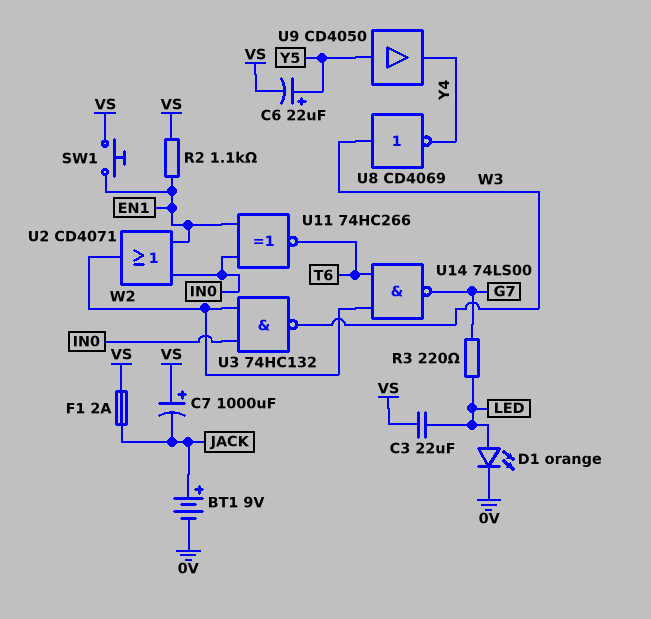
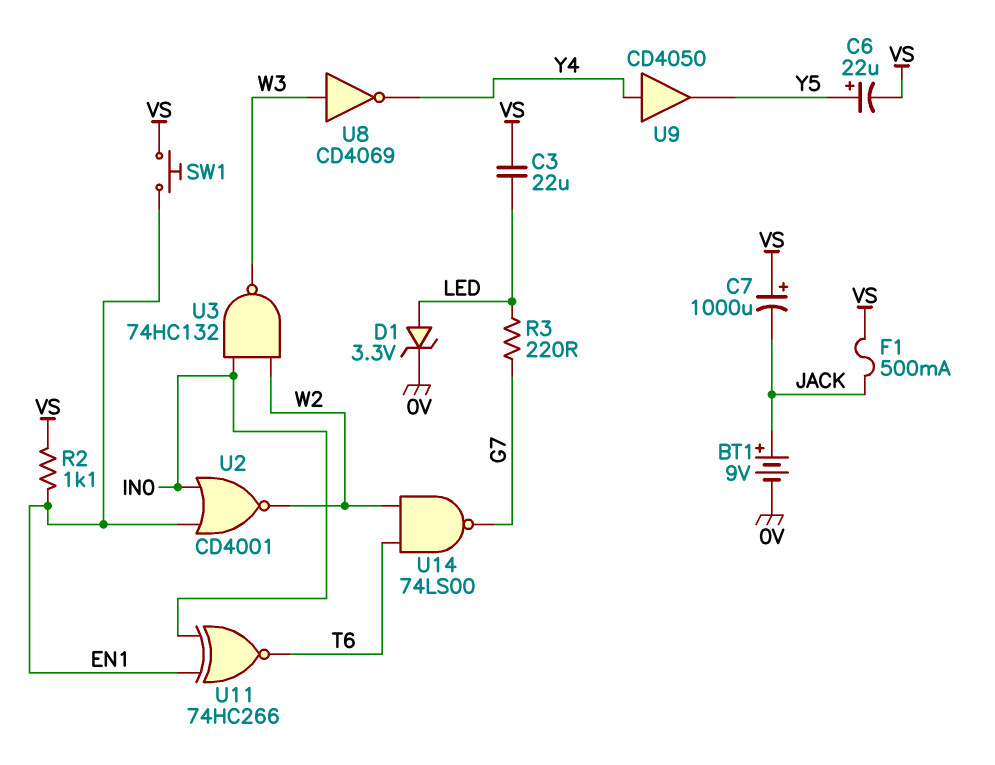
D1: LED orange (A LED, K 0V) -> zener 3.3V (A LED, K 0V)
F1: 2A (JACK, VS) -> 500mA (JACK, VS)
U2: OR CD4071 (in EN1, in IN0, out W2) -> NOR CD4001 (in EN1, in IN0, out W2)
U9: buffer CD4050 (in Y5, out Y4) -> buffer CD4050 (in Y4, out Y5)

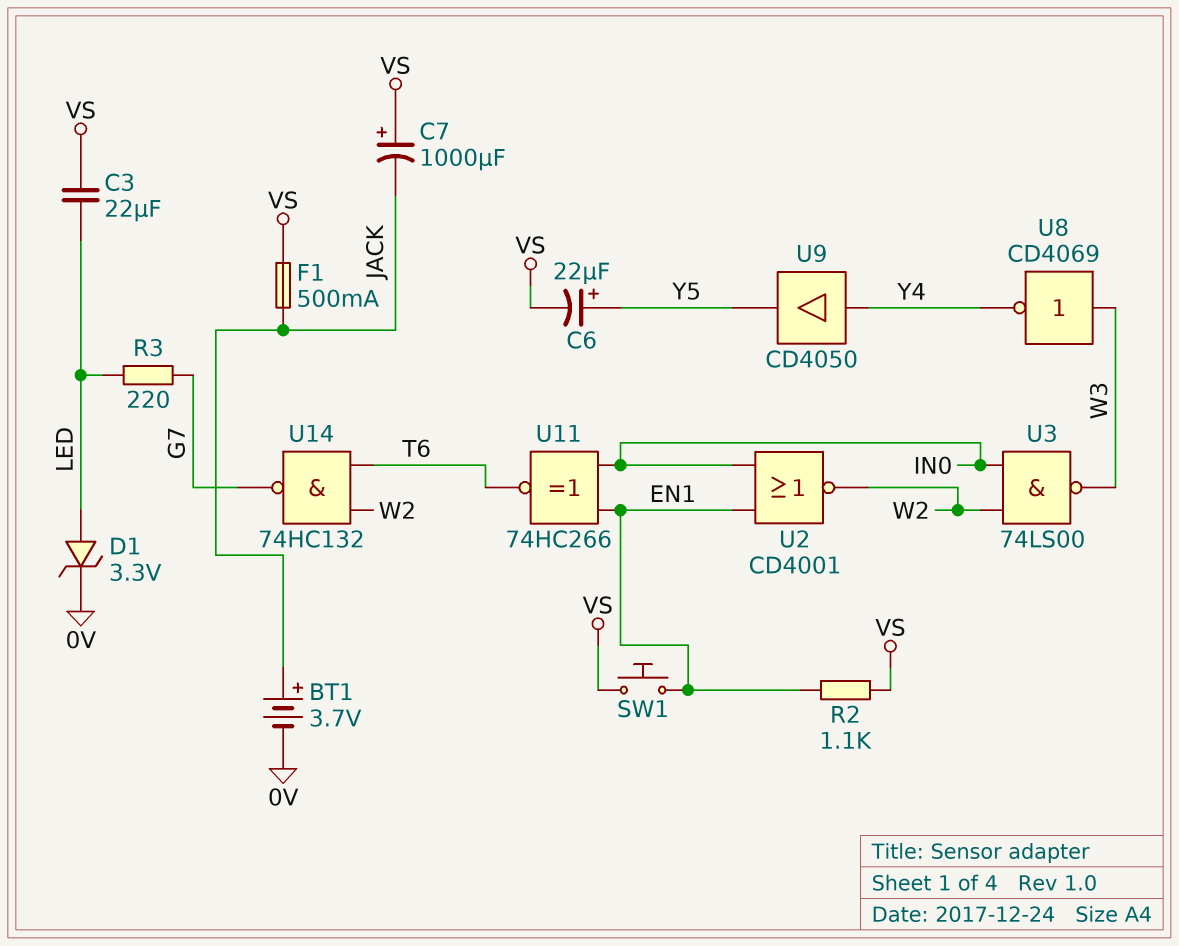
BT1: 9V (plus JACK, minus 0V) -> 3.7V (plus JACK, minus 0V)
U3: NAND 74HC132 (in IN0, in W2, out W3) -> NAND 74LS00 (in IN0, in W2, out W3)
U14: NAND 74LS00 (in T6, in W2, out G7) -> NAND 74HC132 (in T6, in W2, out G7)

